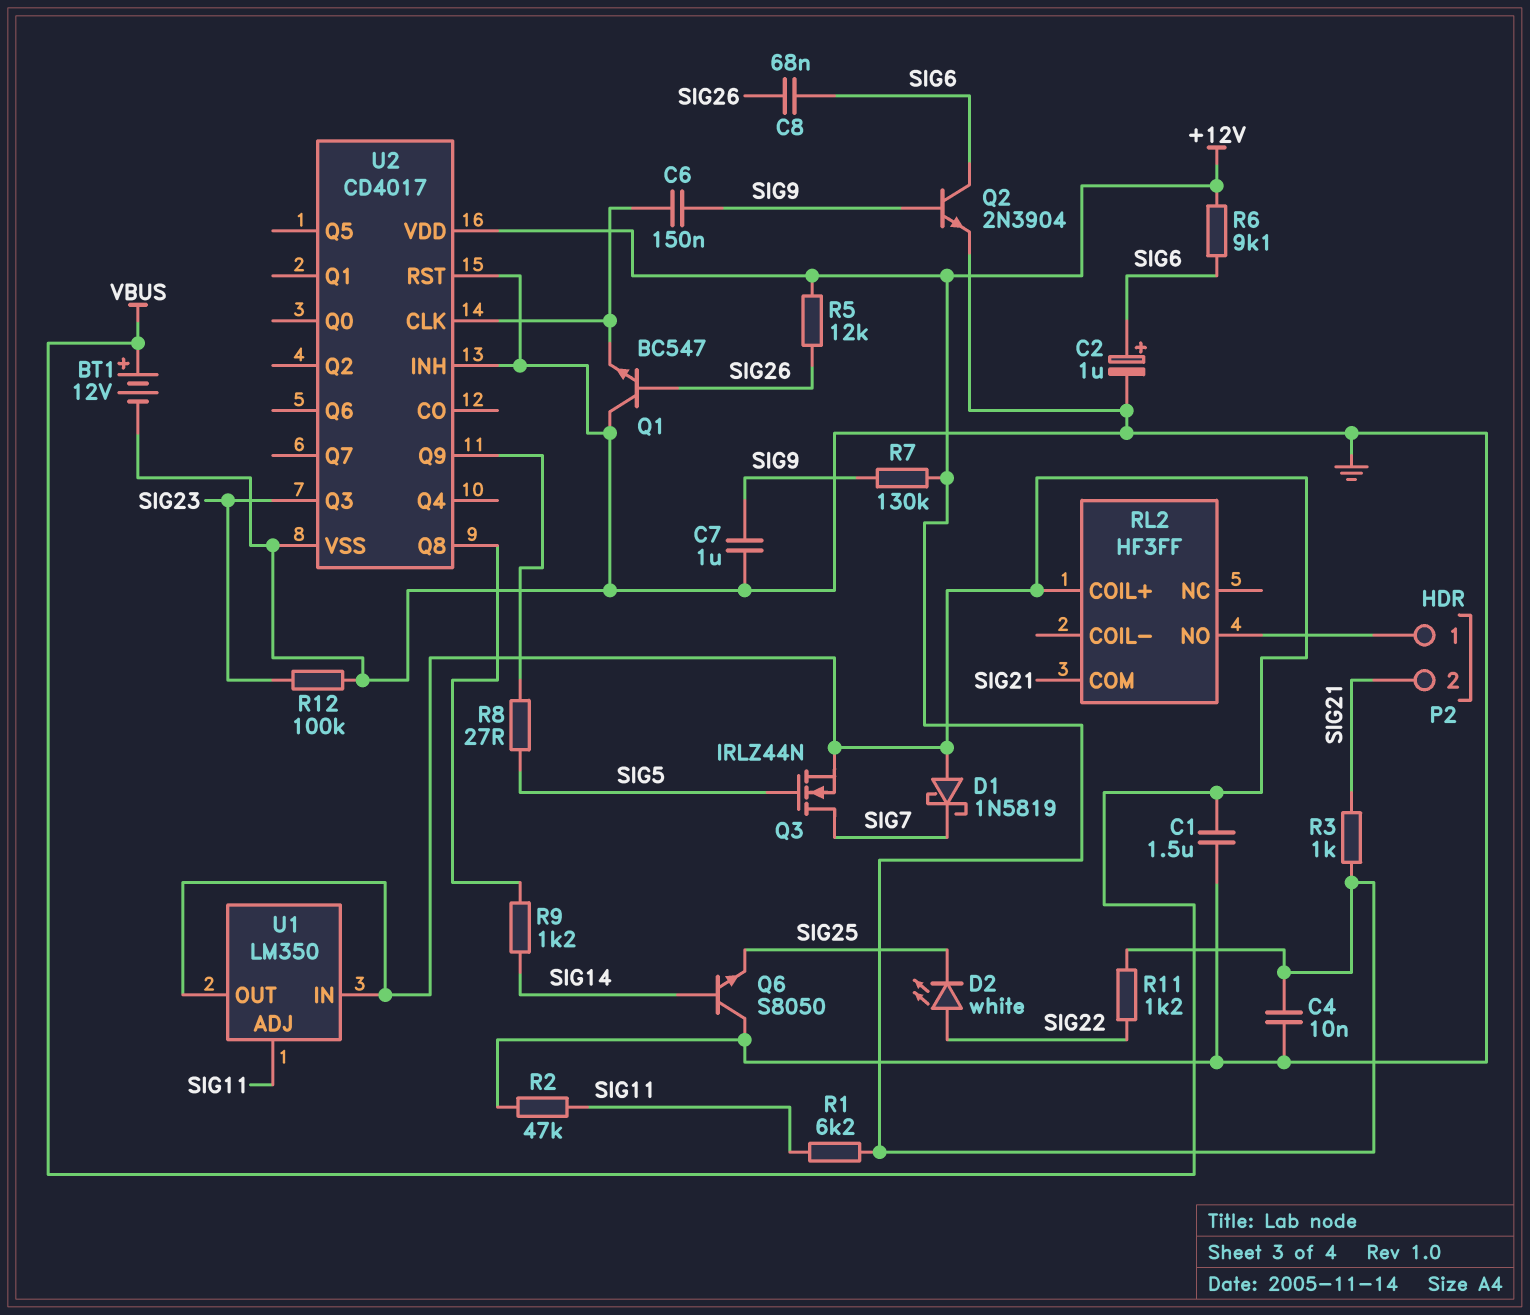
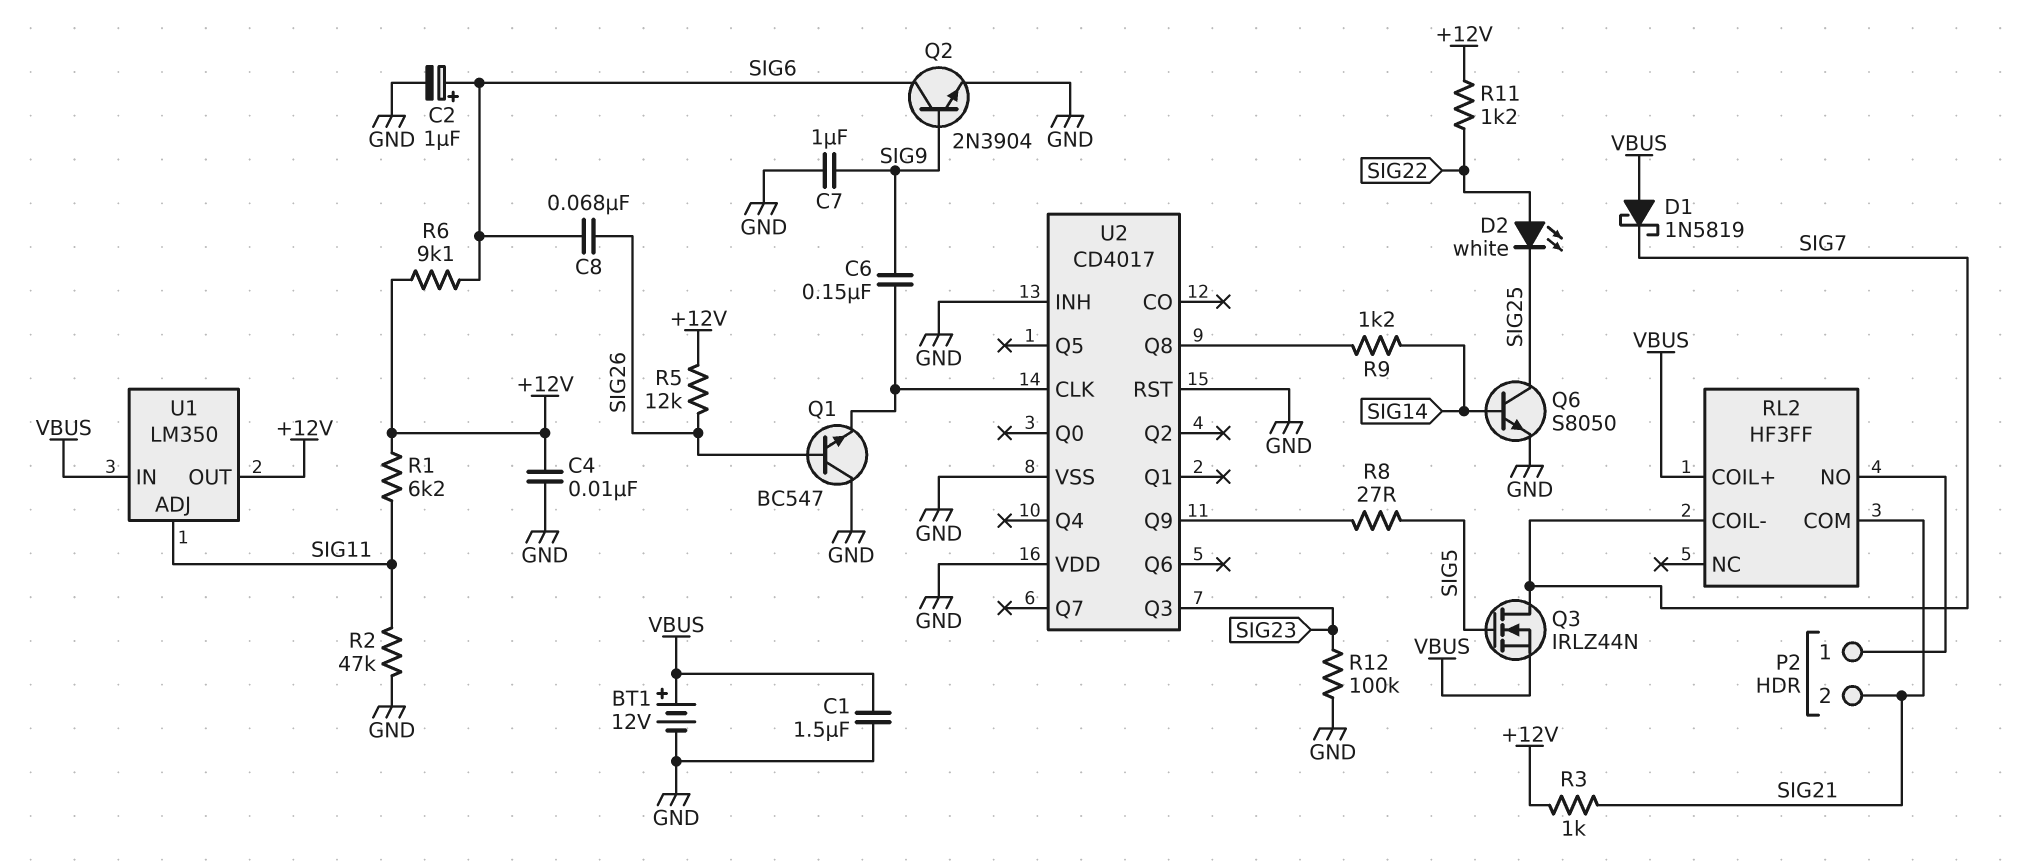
Q6: NPN S8050 (B SIG14, C GND, E SIG25) -> NPN S8050 (B SIG14, C SIG25, E GND)
R7: 130k (+12V, SIG9) -> none
RL2 pin COIL-: none -> SIG7
U1 pin OUT: VBUS -> +12V
U2 pin VDD: +12V -> GND

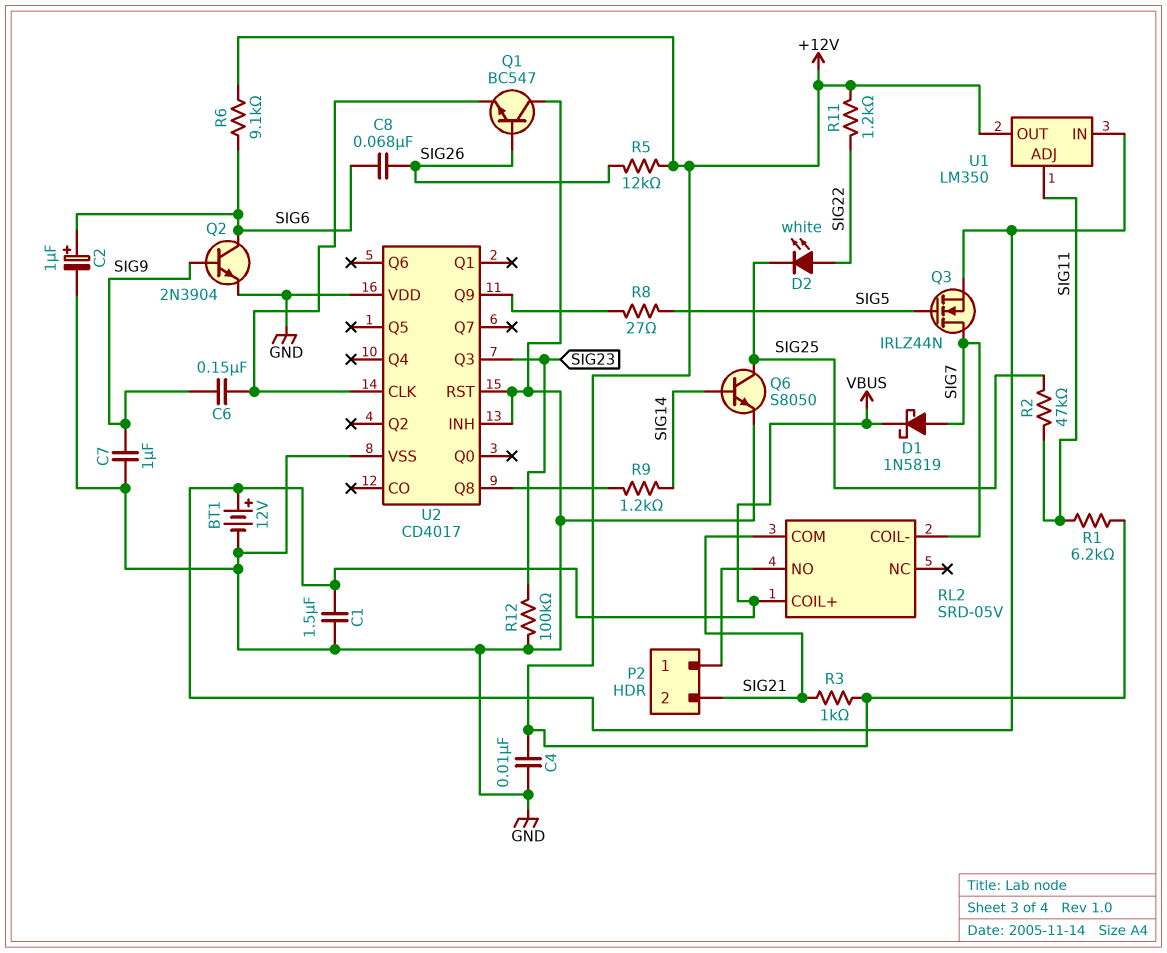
D1: schottky 1N5819 (A VBUS, K SIG7) -> schottky 1N5819 (A SIG7, K VBUS)
R2: 47k (GND, SIG11) -> 47k (SIG11, SIG25)
RL2: HF3FF -> SRD-05V

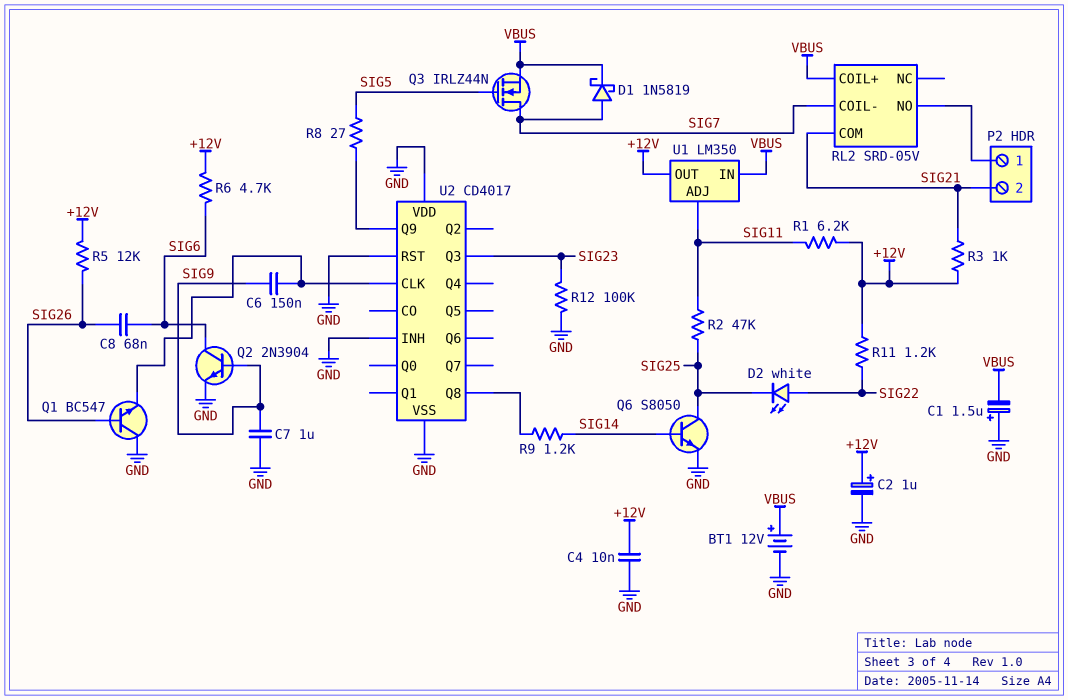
C1: 1.5uF (GND, VBUS) -> 1.5uF (plus GND, minus VBUS)
C2: 1uF (plus SIG6, minus GND) -> 1uF (plus +12V, minus GND)
R6: 9.1k (+12V, SIG6) -> 4.7k (+12V, SIG6)

